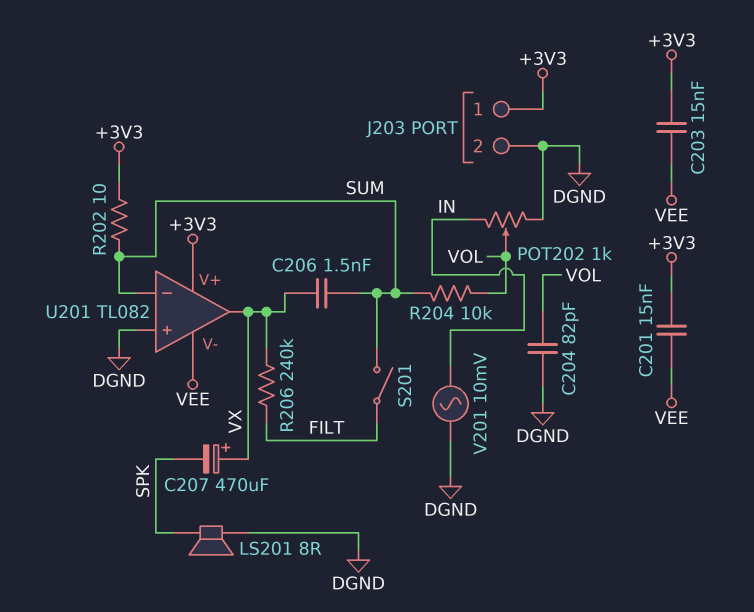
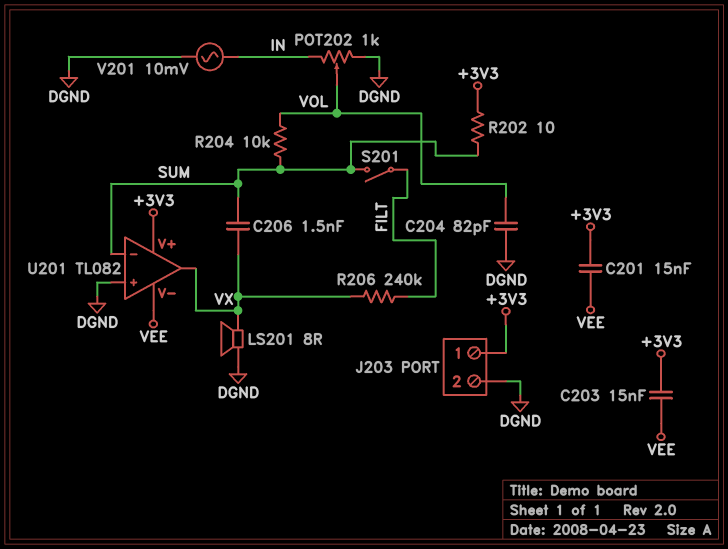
C207: 470uF (plus VX, minus SPK) -> none
LS201: speaker 8R (DGND, SPK) -> speaker 8R (DGND, VX)

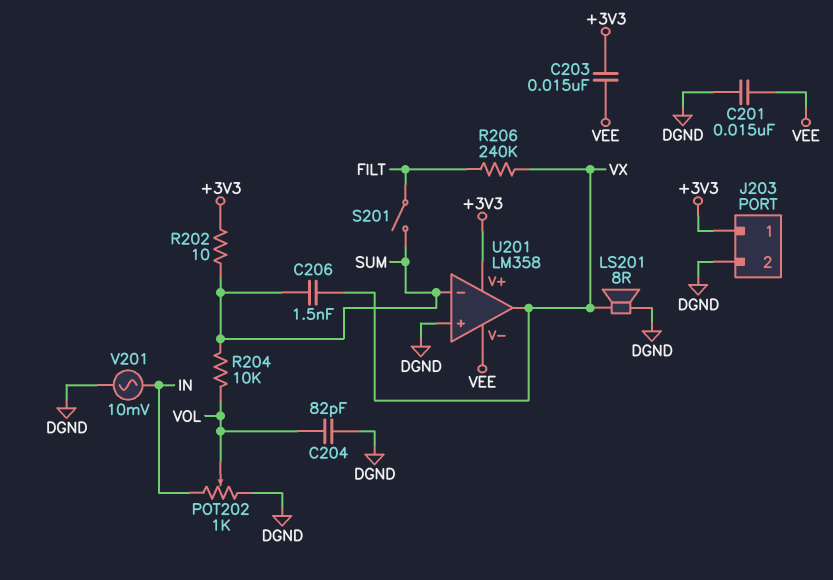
C201: 15nF (+3V3, VEE) -> 15nF (DGND, VEE)
U201: TL082 -> LM358

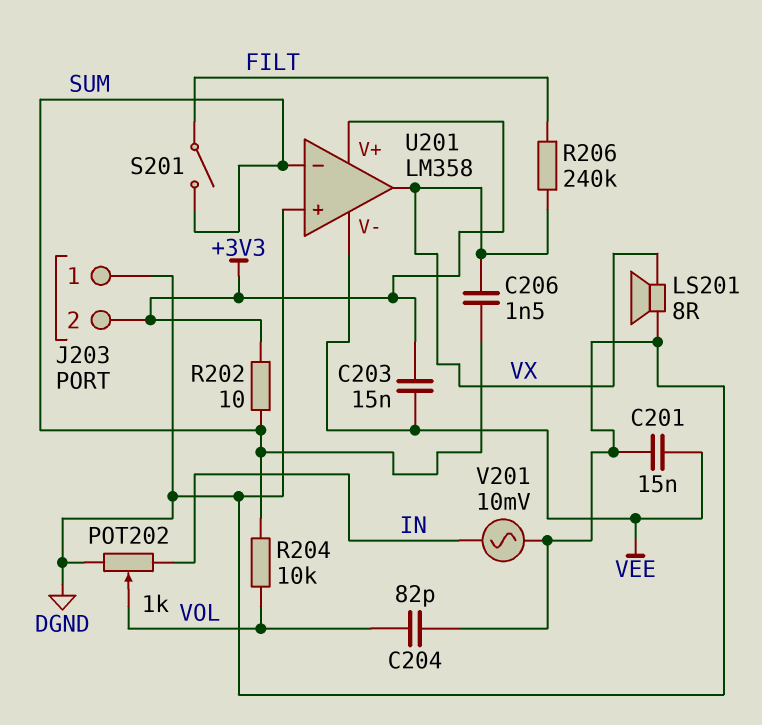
J203 pin 1: +3V3 -> DGND
J203 pin 2: DGND -> +3V3

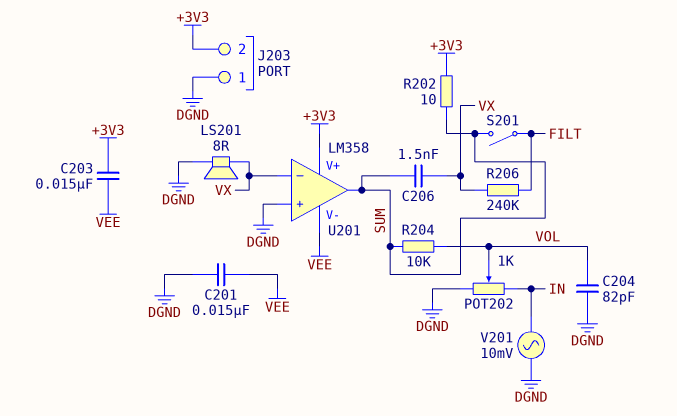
U201 pin in-: SUM -> VX
U201 pin out: VX -> SUM

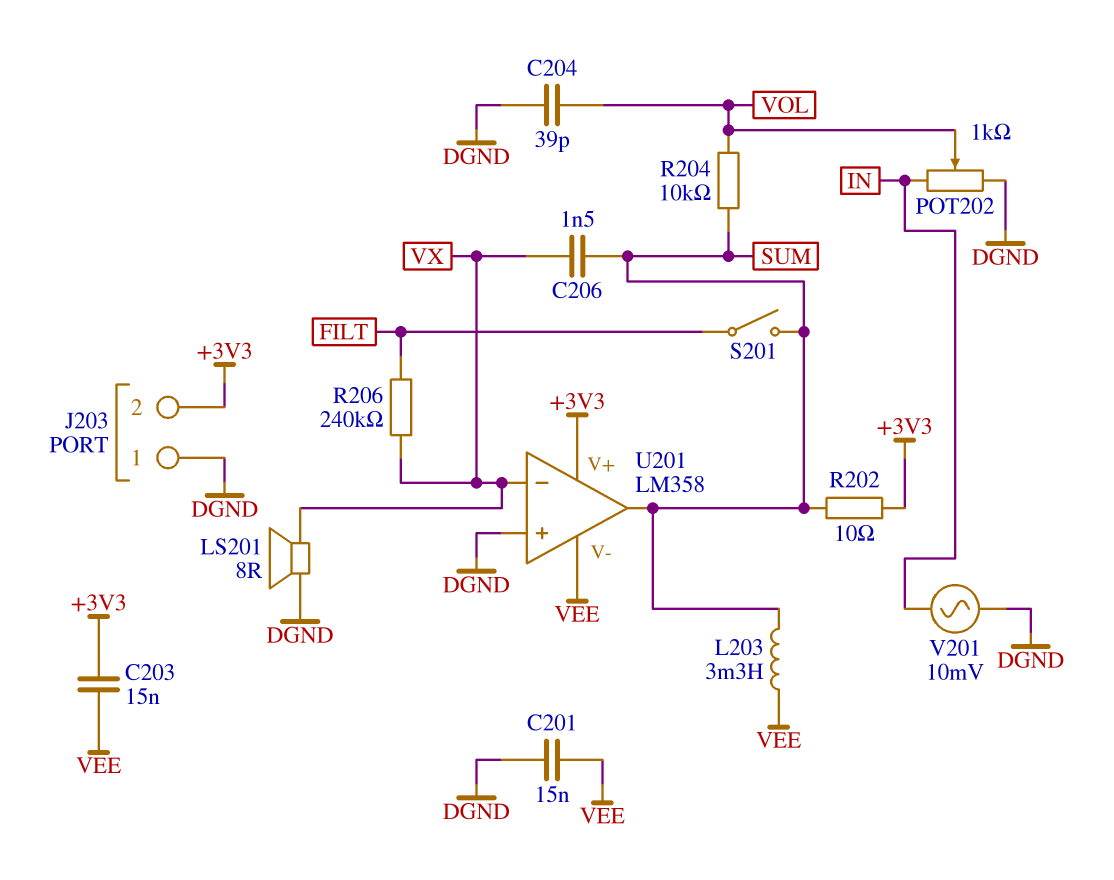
C204: 82pF (DGND, VOL) -> 39pF (DGND, VOL)
L203: none -> 3.3mH (SUM, VEE)

